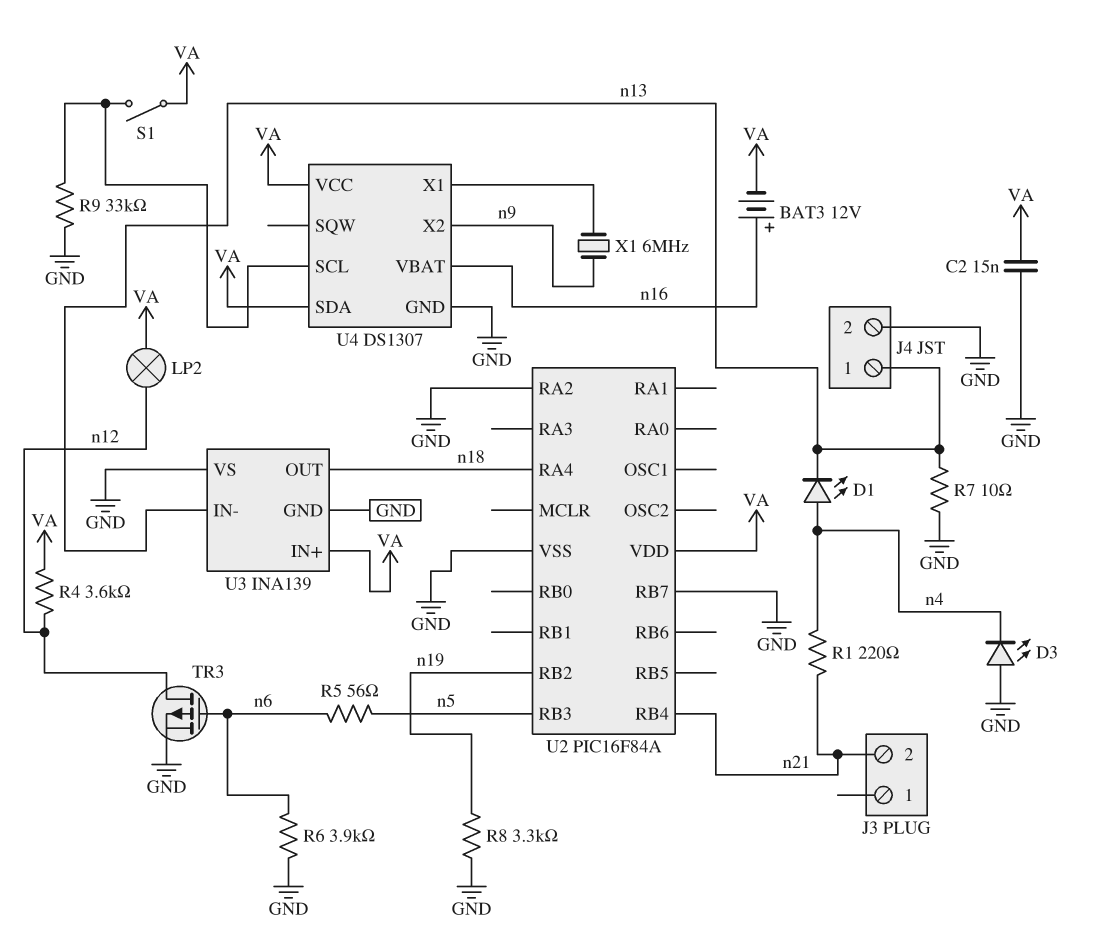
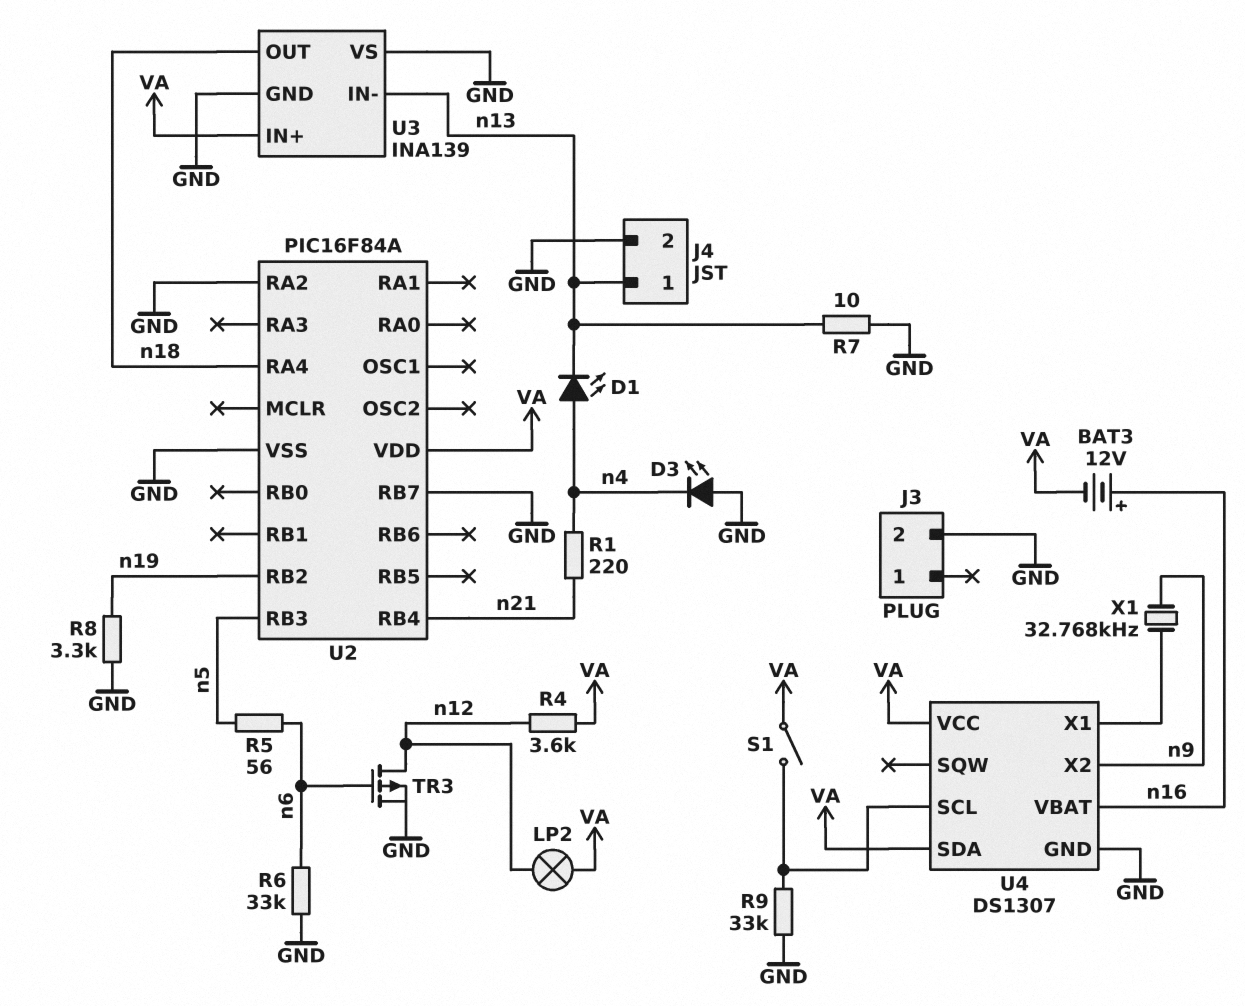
C2: 15nF (GND, VA) -> none
J3 pin 2: n21 -> GND
R6: 3.9k (GND, n6) -> 33k (GND, n6)
X1: 6MHz (U4/X1, n9) -> 32.768kHz (U4/X1, n9)

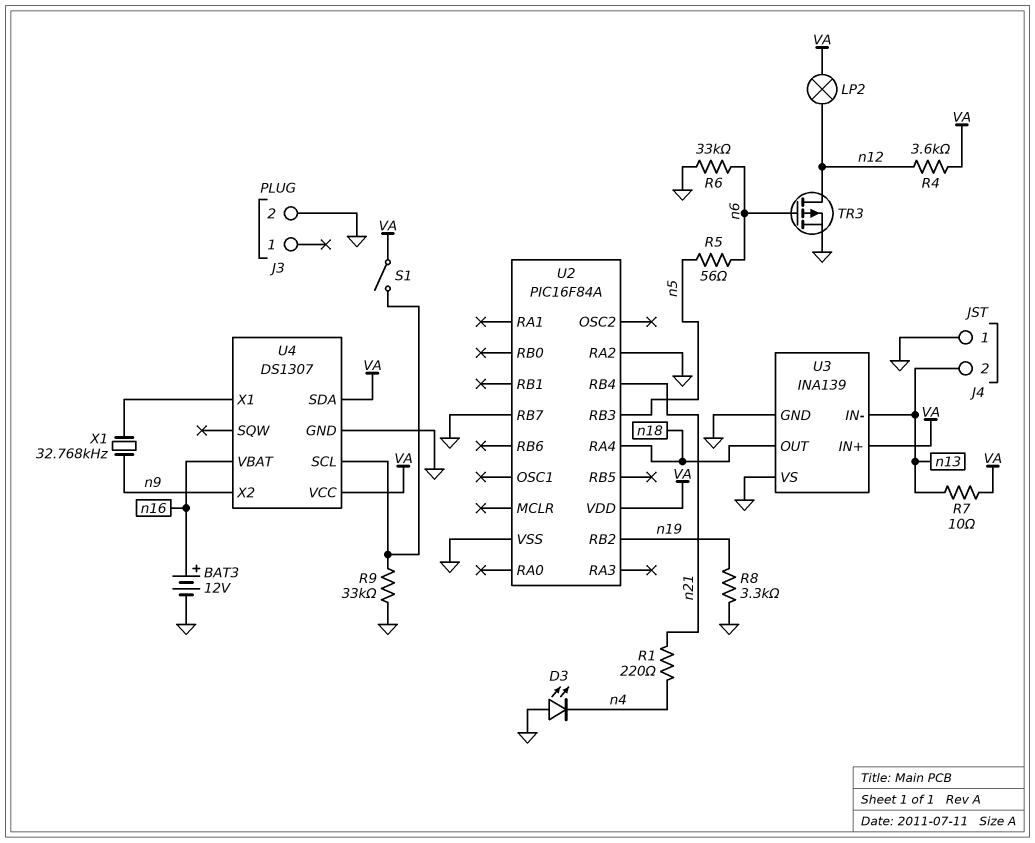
BAT3: 12V (plus n16, minus VA) -> 12V (plus n16, minus GND)
D1: LED (A n4, K n13) -> none
J4 pin 1: n13 -> GND
J4 pin 2: GND -> n13
R7: 10 (GND, n13) -> 10 (VA, n13)

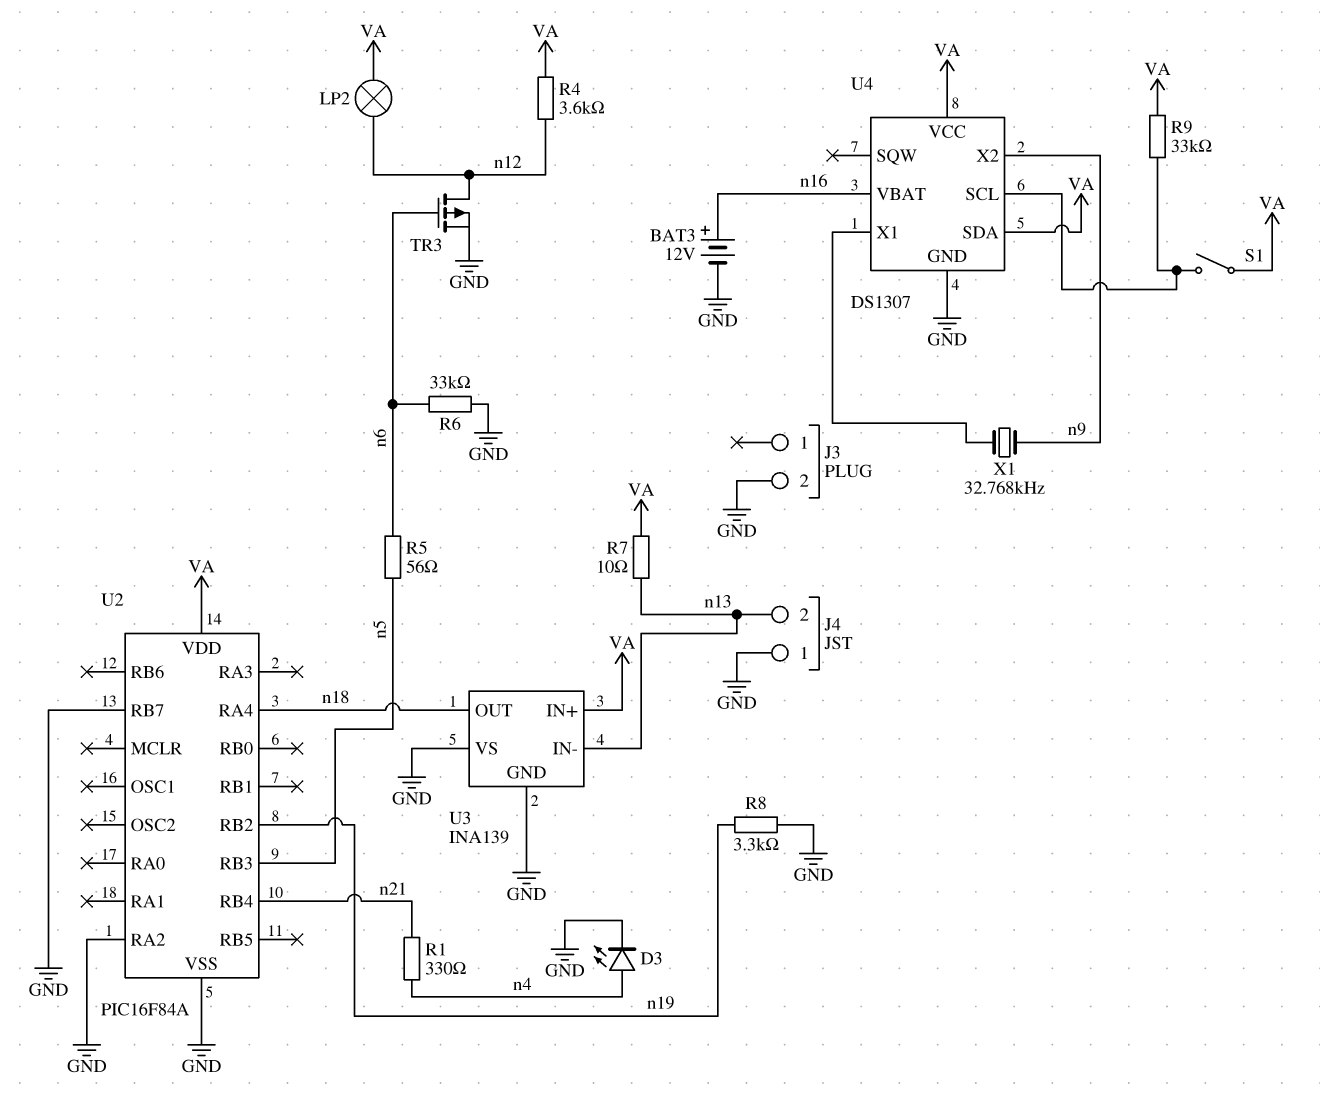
D3: LED (A GND, K n4) -> LED (A n4, K GND)
R1: 220 (n4, n21) -> 330 (n4, n21)
R9: 33k (GND, U4/SCL) -> 33k (U4/SCL, VA)

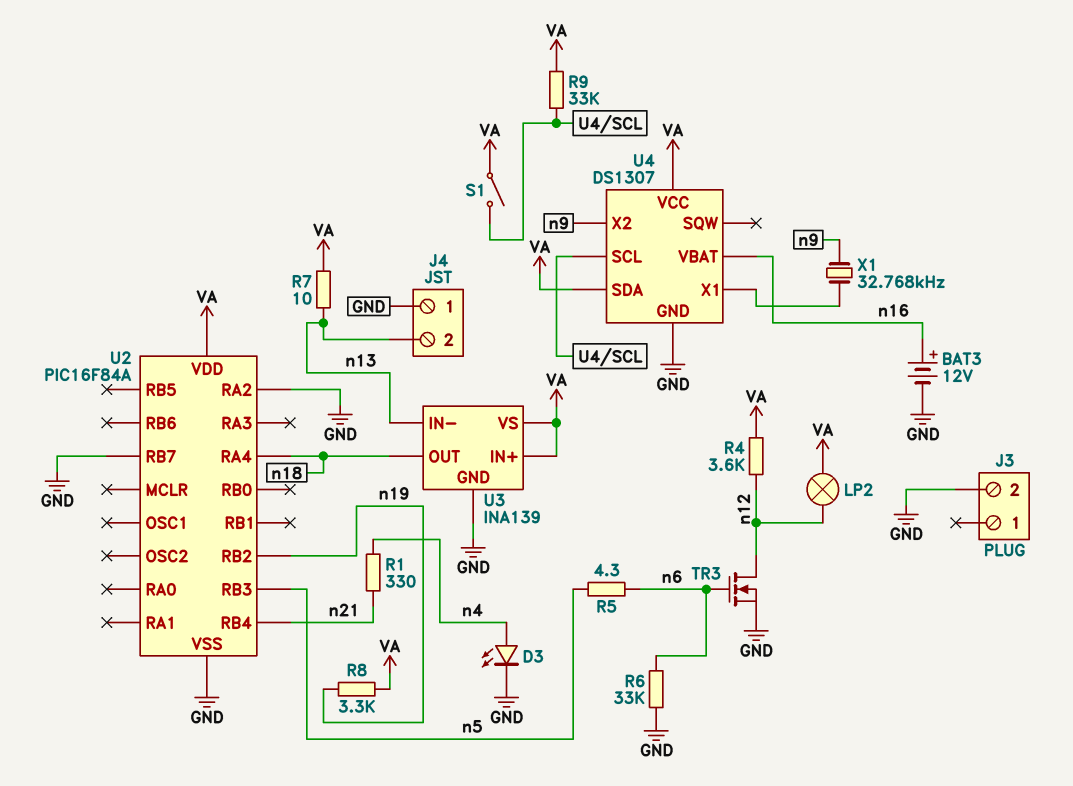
R5: 56 (n5, n6) -> 4.3 (n5, n6)
R8: 3.3k (GND, n19) -> 3.3k (VA, n19)
TR3: PMOS (G n6, D n12, S GND) -> NMOS (G n6, D n12, S GND)
U3 pin VS: GND -> VA

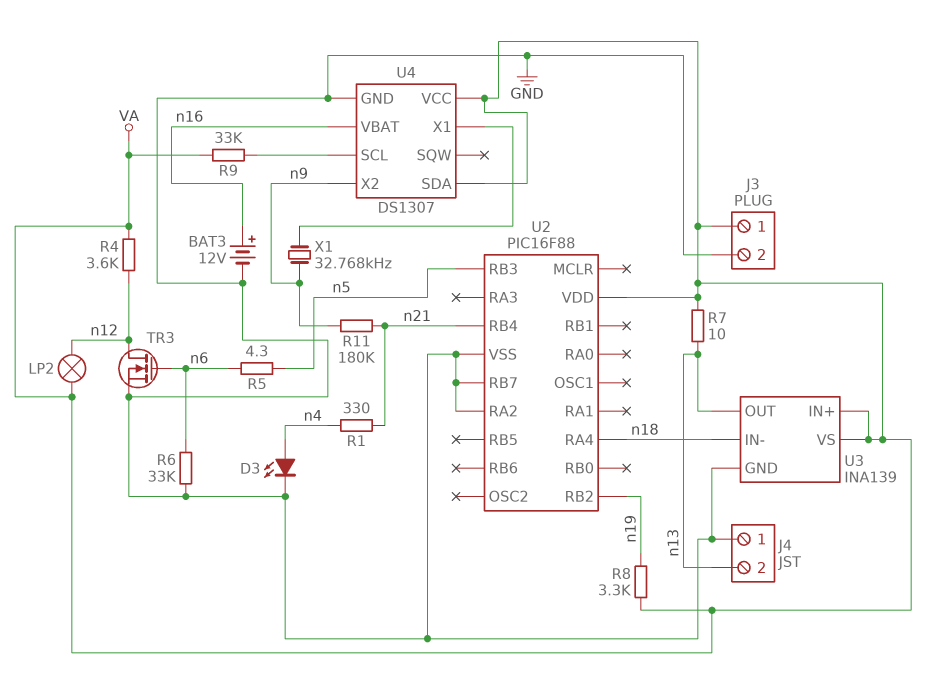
J3 pin 1: none -> VA
R11: none -> 180k (n9, n21)
S1: switch (U4/SCL, VA) -> none
U2: PIC16F84A -> PIC16F88
U3 pin IN-: n13 -> n18
U3 pin OUT: n18 -> n13

